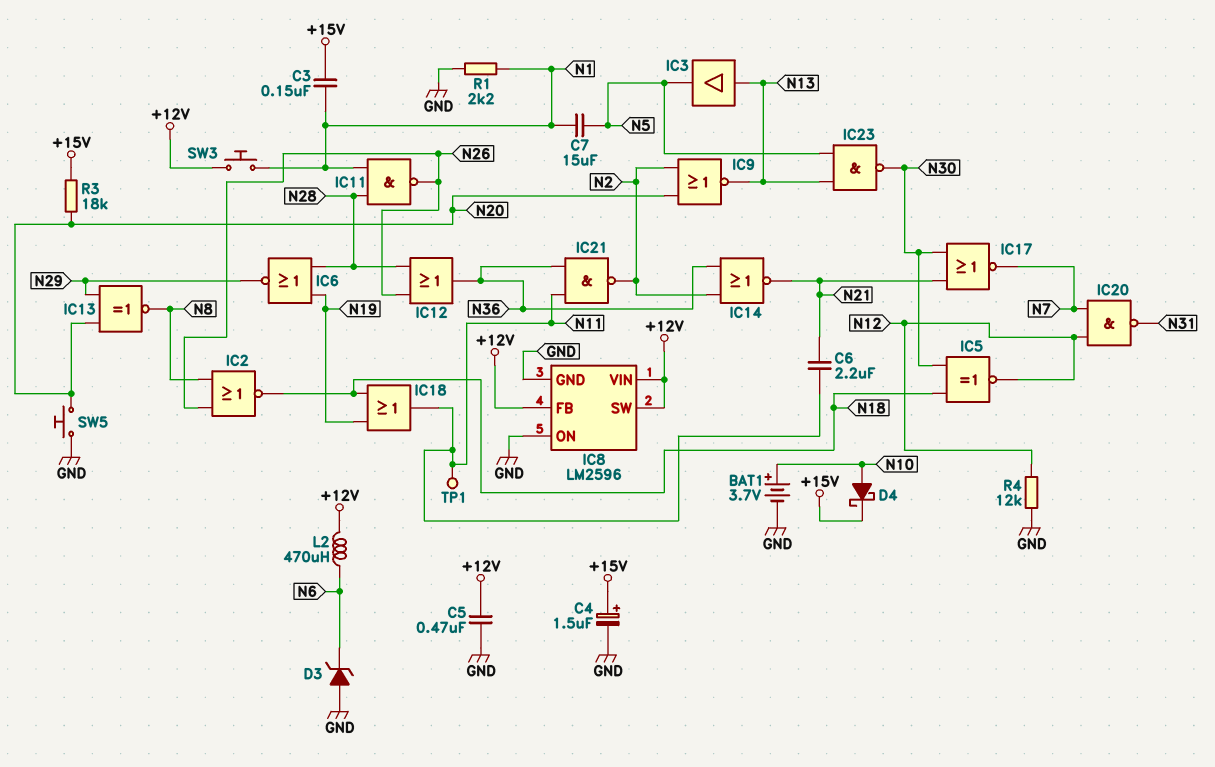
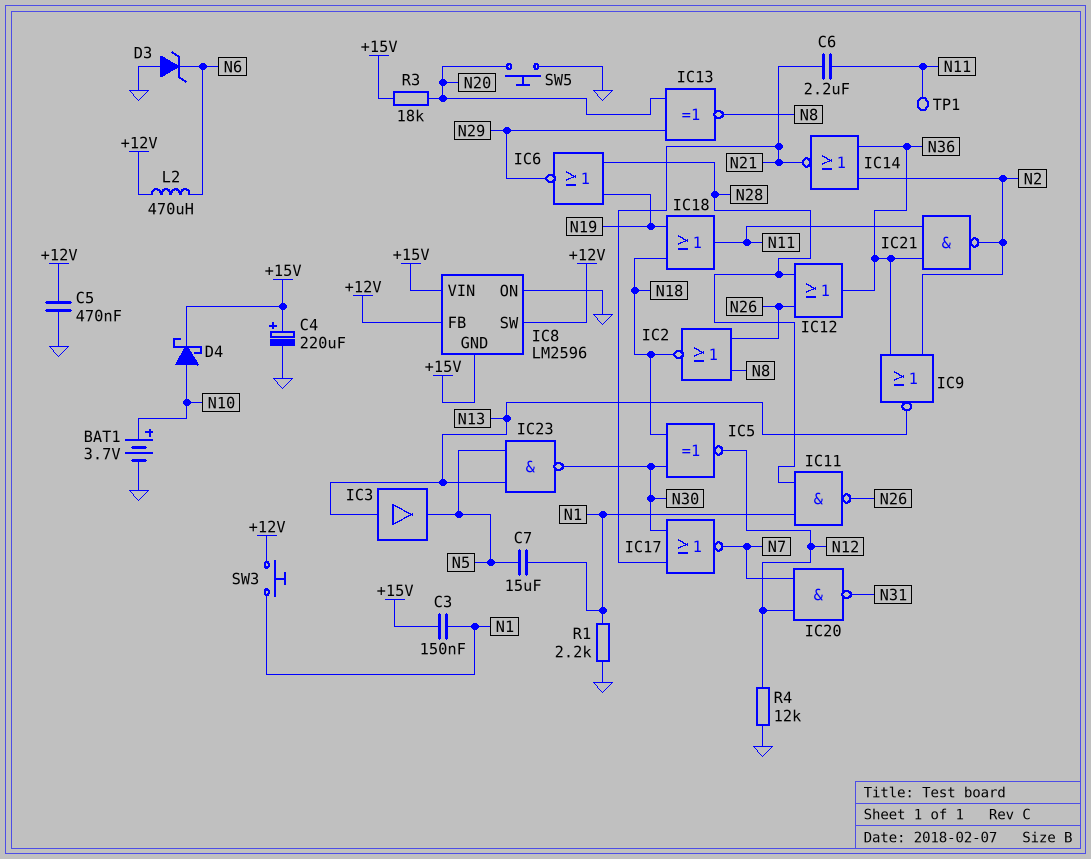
C4: 1.5uF (plus +15V, minus GND) -> 220uF (plus +15V, minus GND)
IC8 pin GND: GND -> +15V
IC8 pin VIN: +12V -> +15V
IC9: NOR (in N2, in N20, out N13) -> NOR (in N2, in N36, out N13)

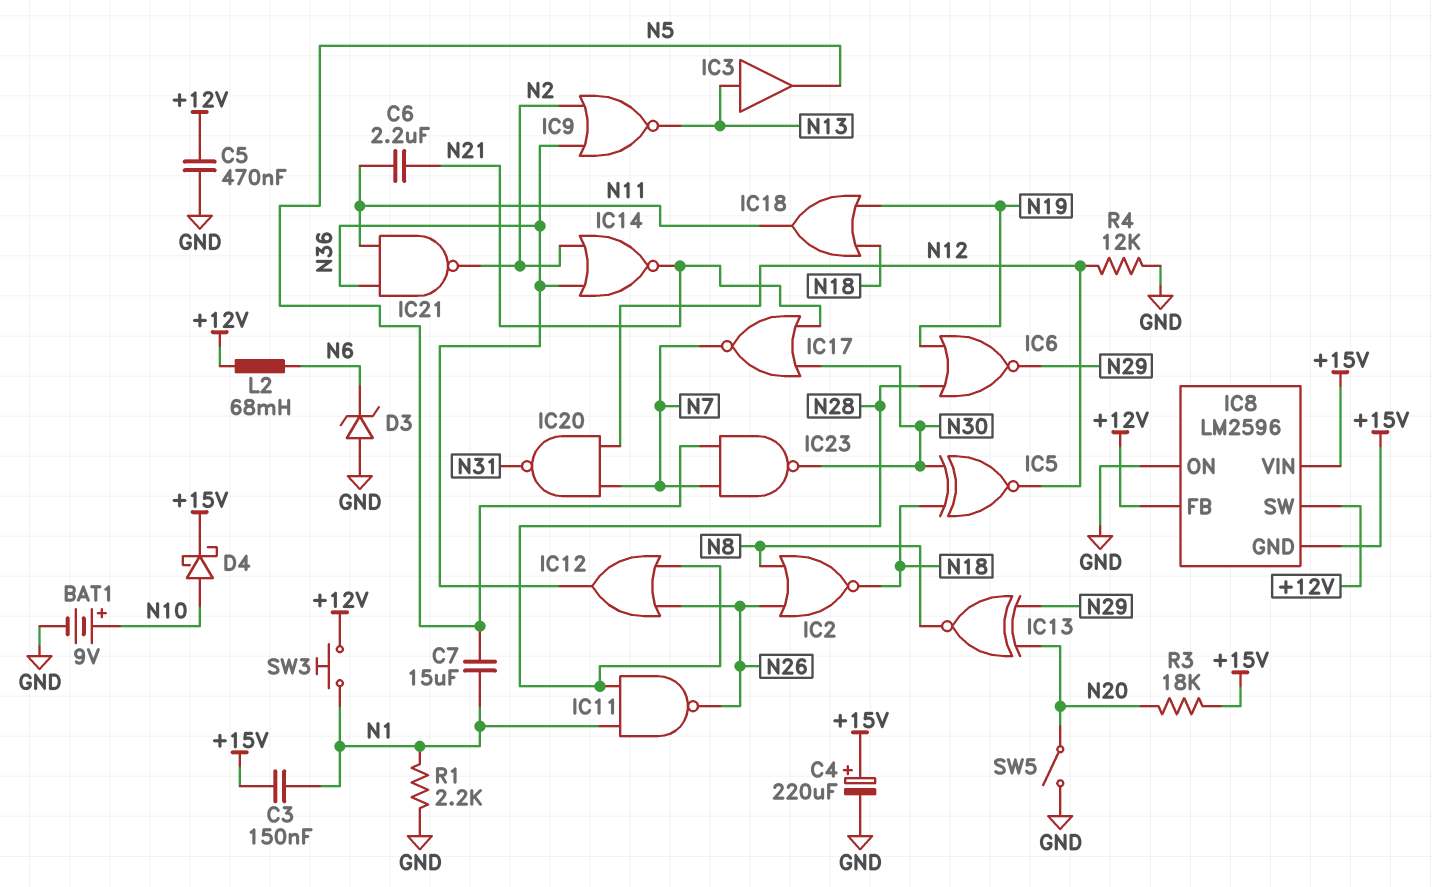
BAT1: 3.7V (plus N10, minus GND) -> 9V (plus N10, minus GND)
IC23: NAND (in N5, in N13, out N30) -> NAND (in N5, in N7, out N30)
L2: 470uH (+12V, N6) -> 68mH (+12V, N6)
SW5: button (GND, N20) -> switch (GND, N20)
TP1: test point (N11) -> none

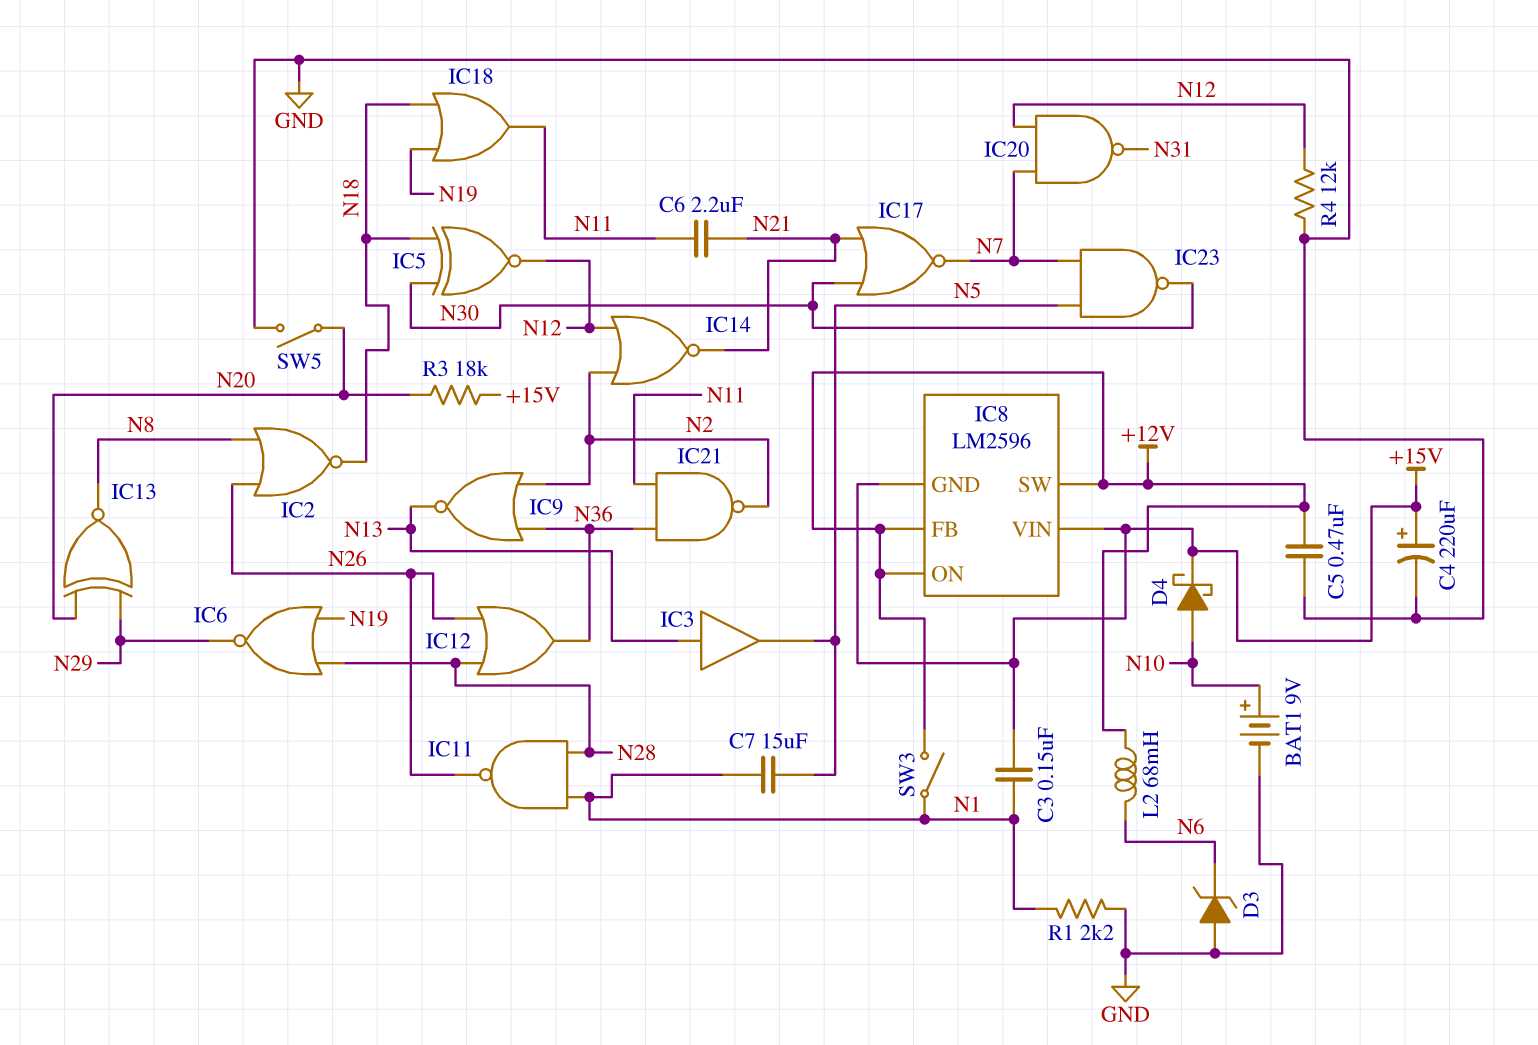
IC8 pin ON: GND -> +12V
IC14: NOR (in N2, in N36, out N21) -> NOR (in N2, in N12, out N21)
SW3: button (+12V, N1) -> switch (+12V, N1)

